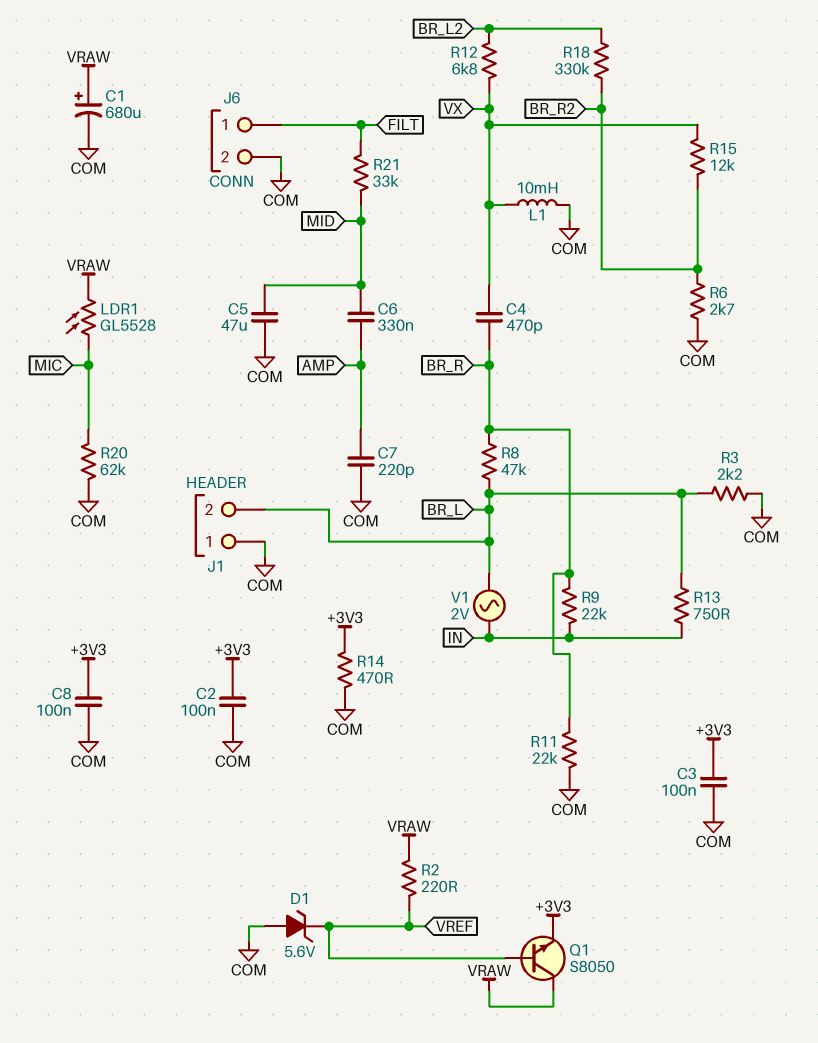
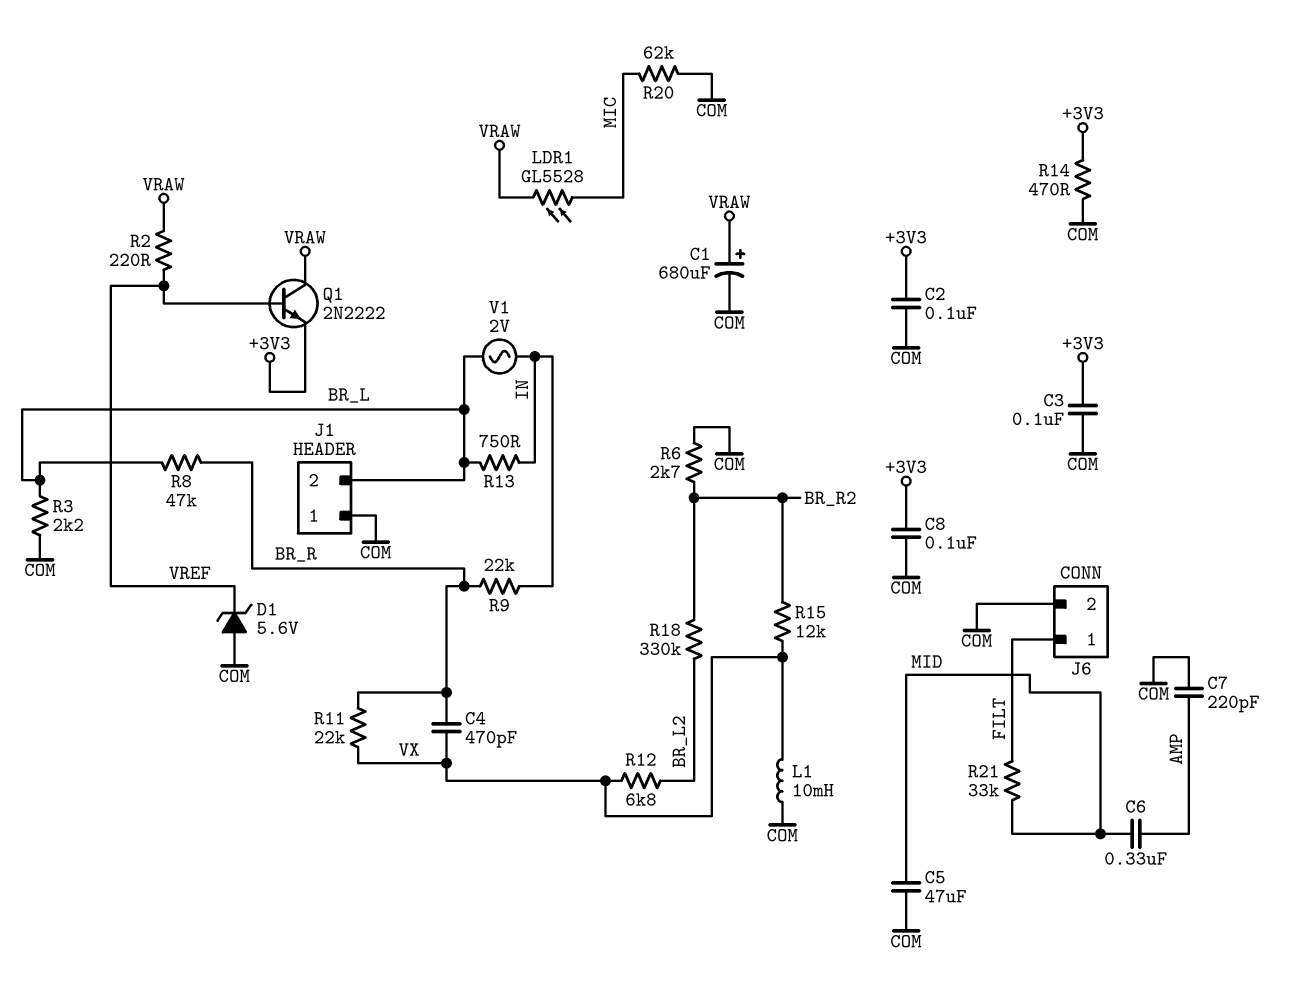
Q1: NPN S8050 (B VREF, C VRAW, E +3V3) -> NPN 2N2222 (B VREF, C VRAW, E +3V3)
R11: 22k (BR_R, COM) -> 22k (BR_R, VX)

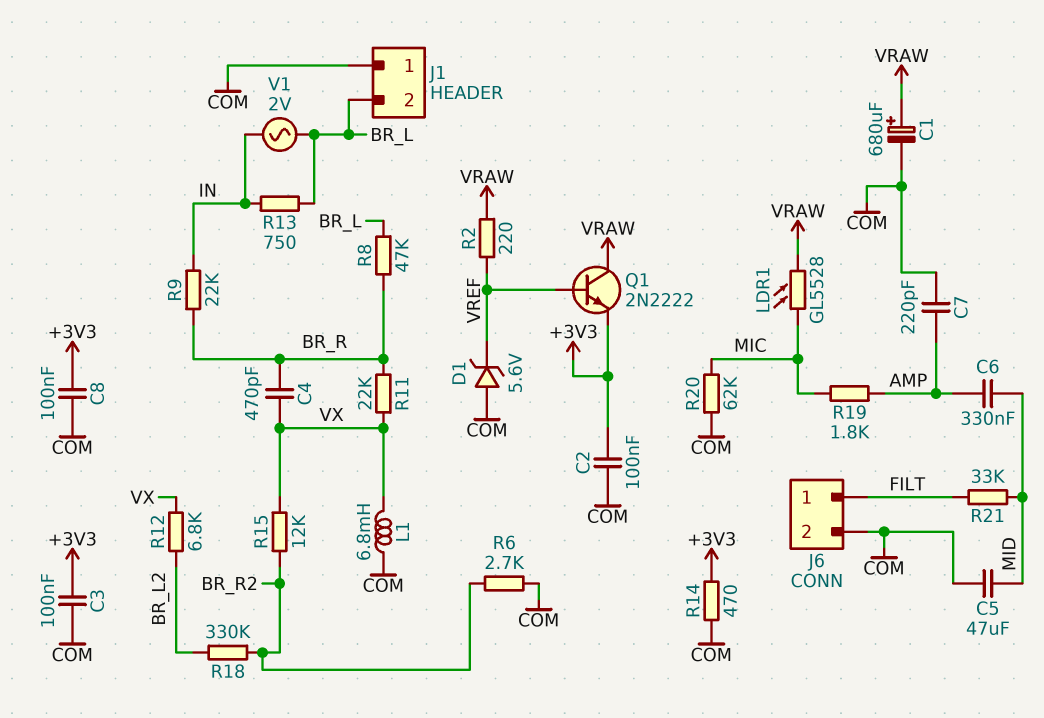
L1: 10mH (COM, VX) -> 6.8mH (COM, VX)
R3: 2.2k (BR_L, COM) -> none
R19: none -> 1.8k (AMP, MIC)

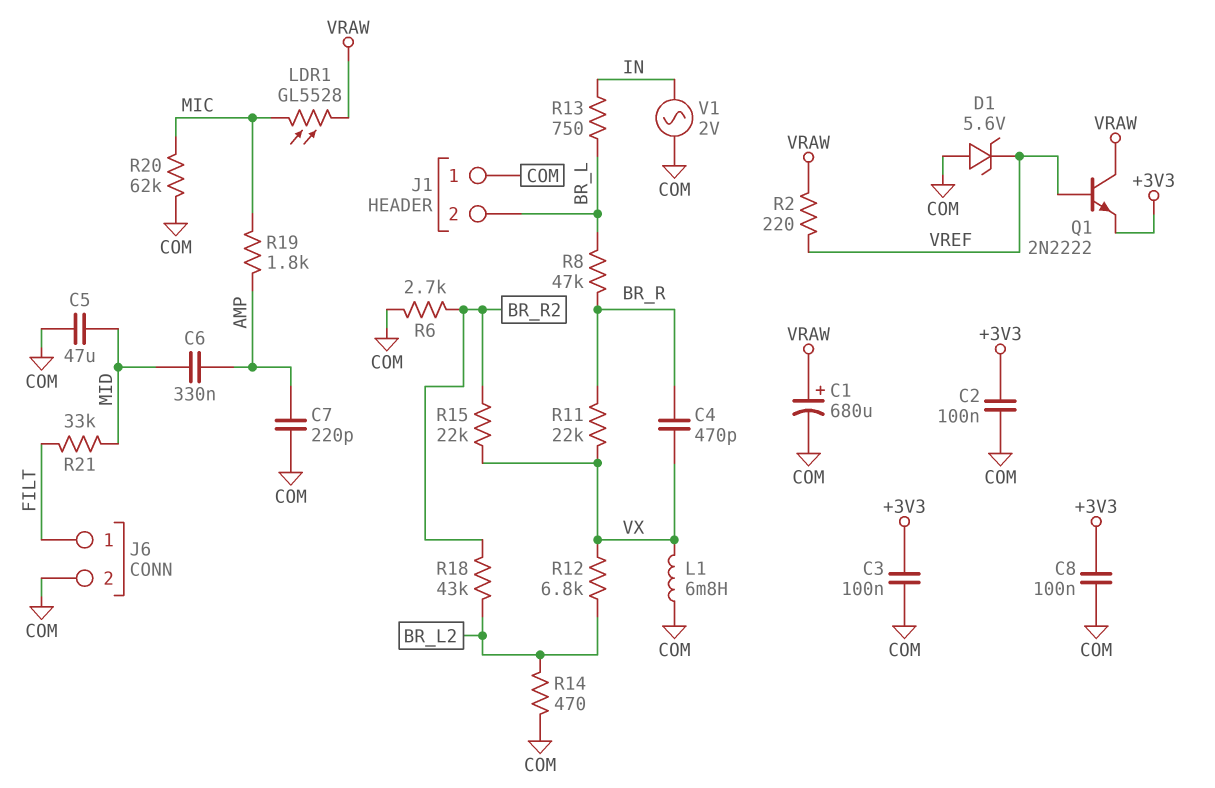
R9: 22k (BR_R, IN) -> none
R14: 470 (+3V3, COM) -> 470 (BR_L2, COM)
R15: 12k (BR_R2, VX) -> 22k (BR_R2, VX)
R18: 330k (BR_L2, BR_R2) -> 43k (BR_L2, BR_R2)
V1: AC 2V (BR_L, IN) -> AC 2V (COM, IN)

